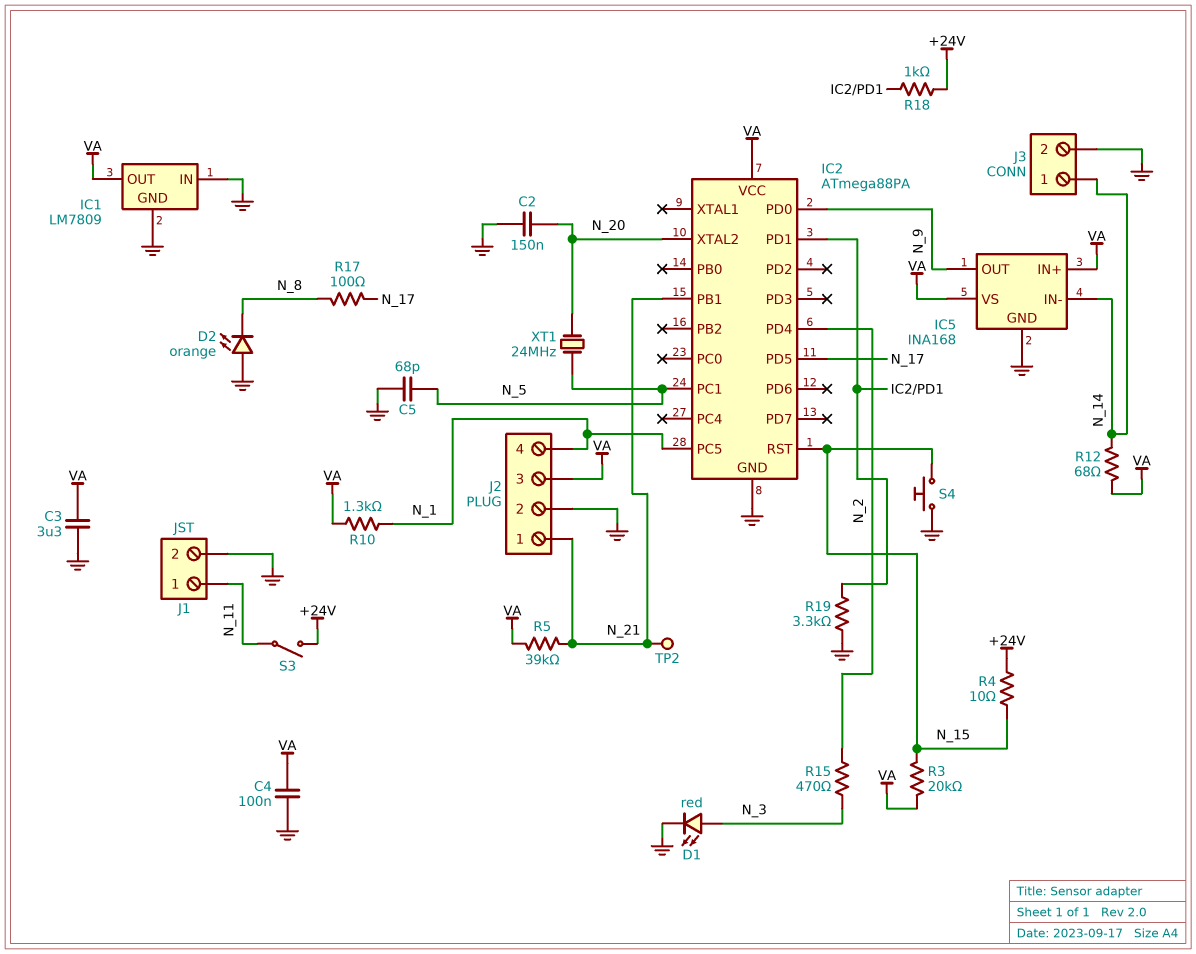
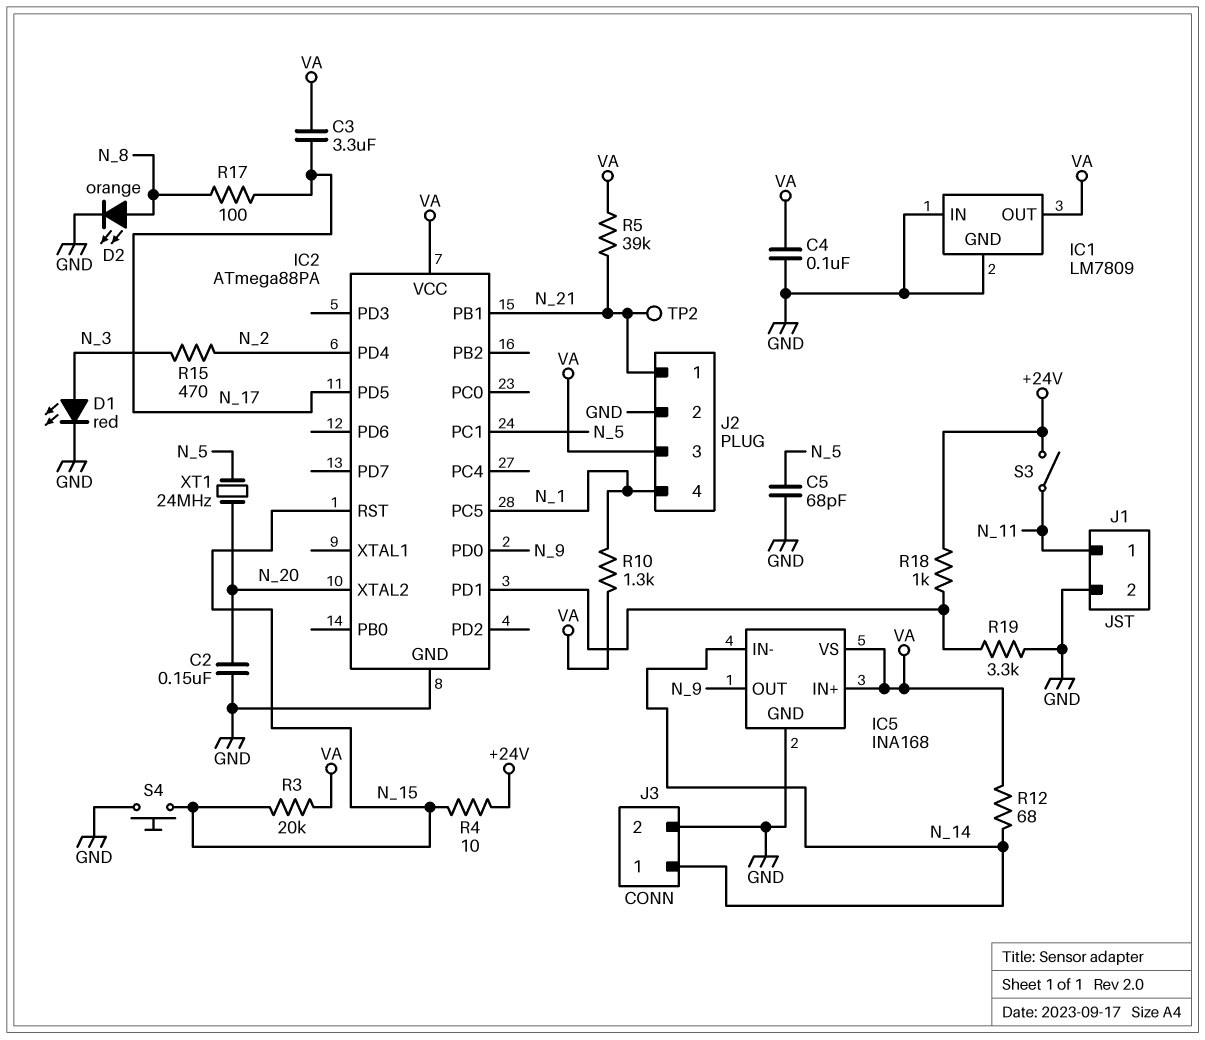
C3: 3.3uF (GND, VA) -> 3.3uF (N_17, VA)
D2: LED orange (A GND, K N_8) -> LED orange (A N_8, K GND)

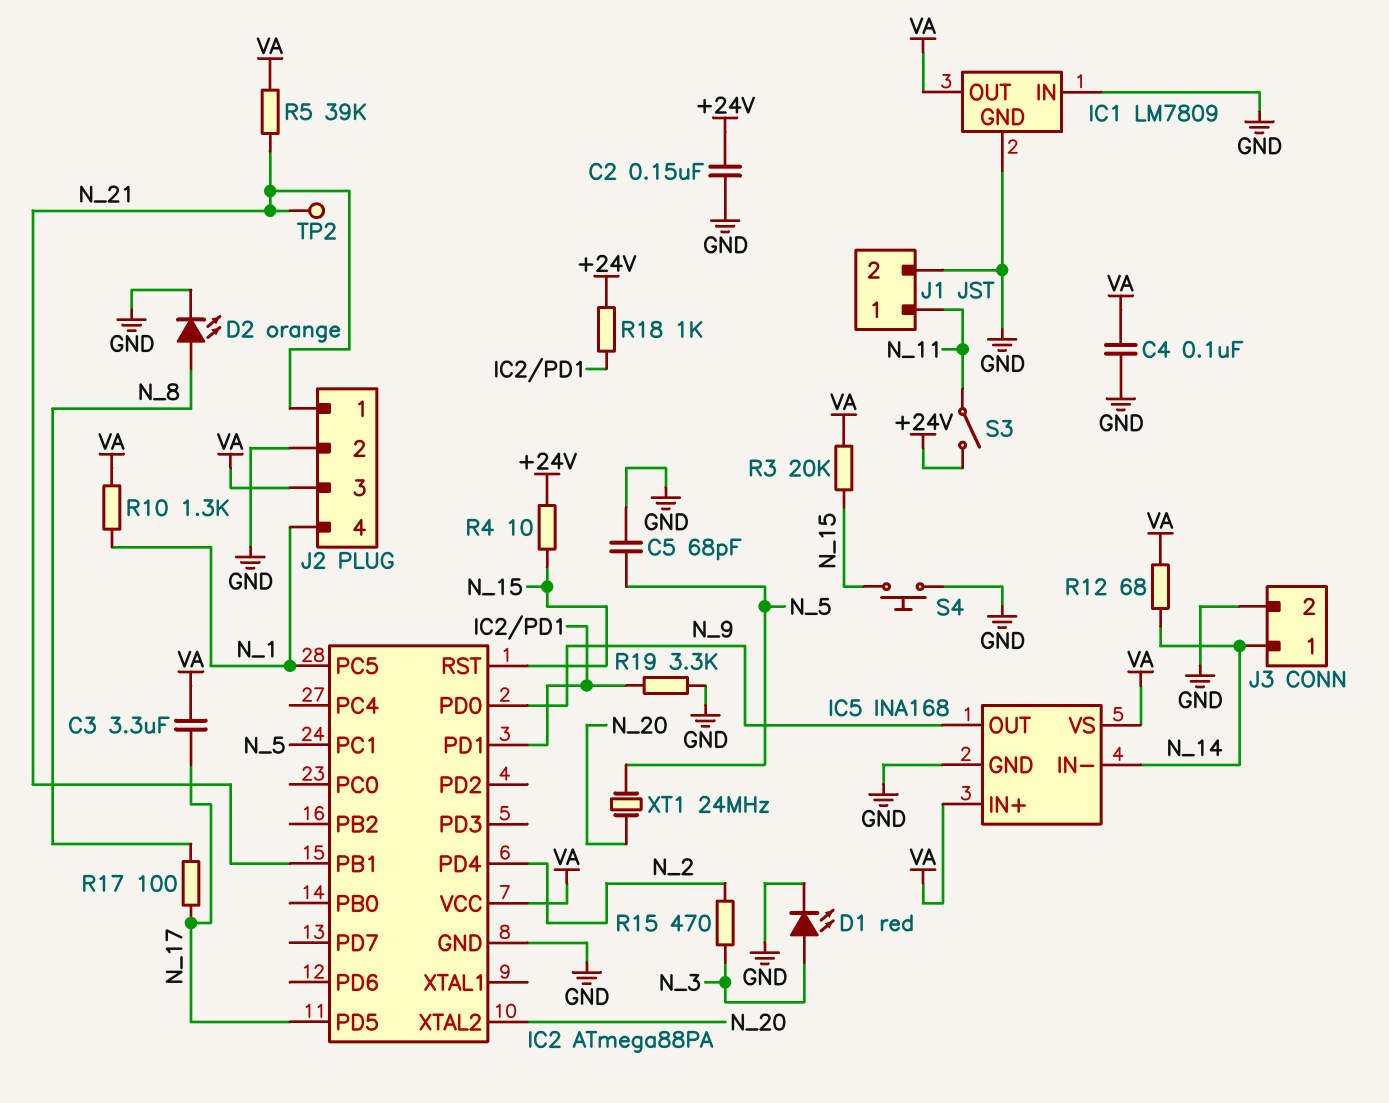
C2: 150nF (GND, N_20) -> 150nF (+24V, GND)

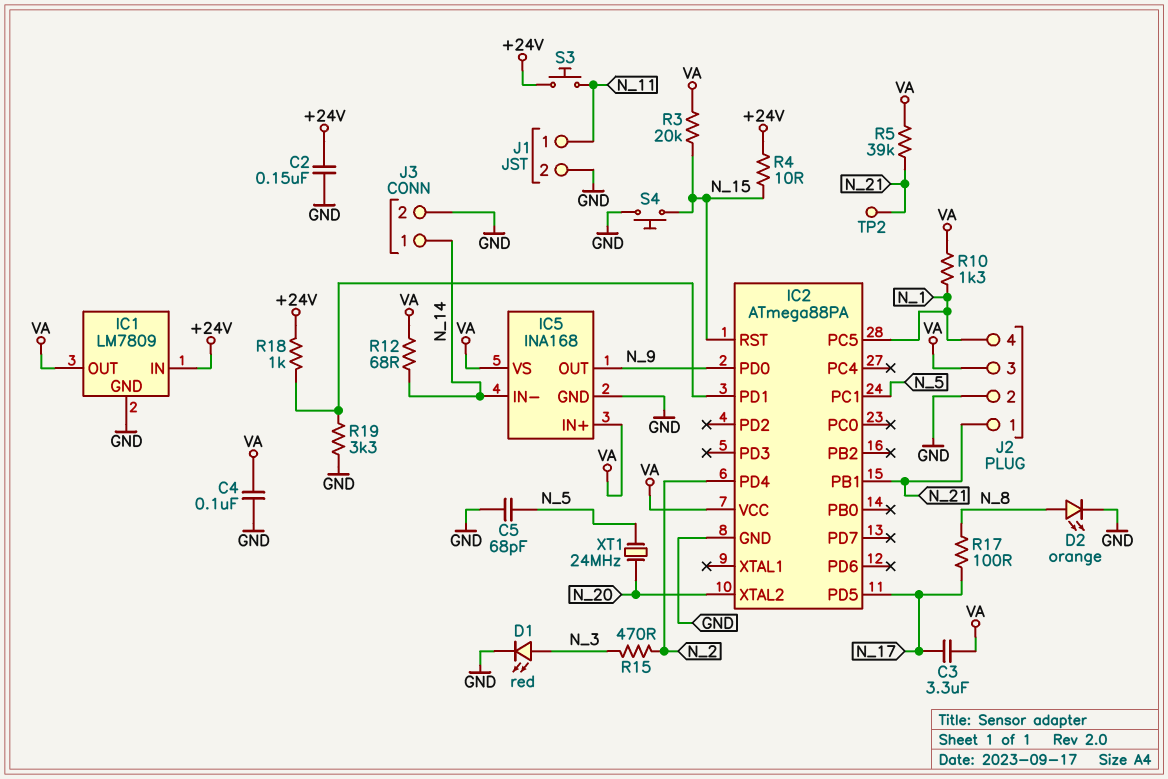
IC1 pin IN: GND -> +24V
S3: switch (+24V, N_11) -> button (+24V, N_11)

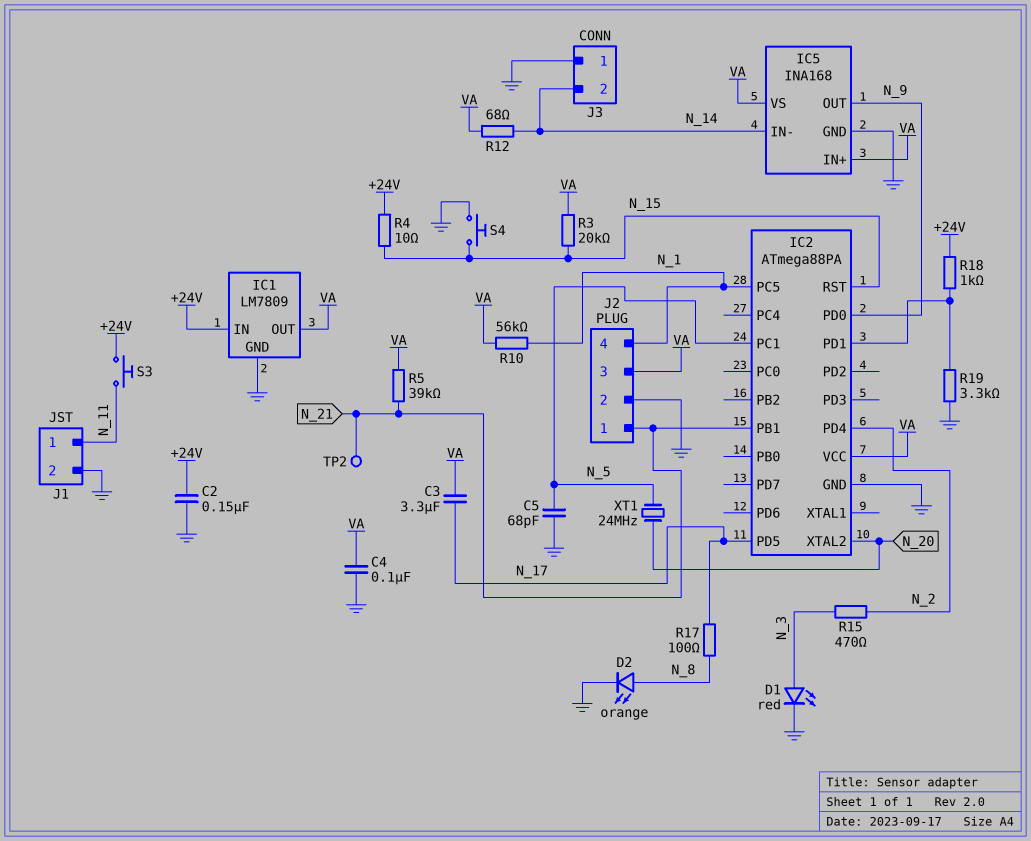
J3 pin 1: N_14 -> GND
J3 pin 2: GND -> N_14
R10: 1.3k (N_1, VA) -> 56k (N_1, VA)

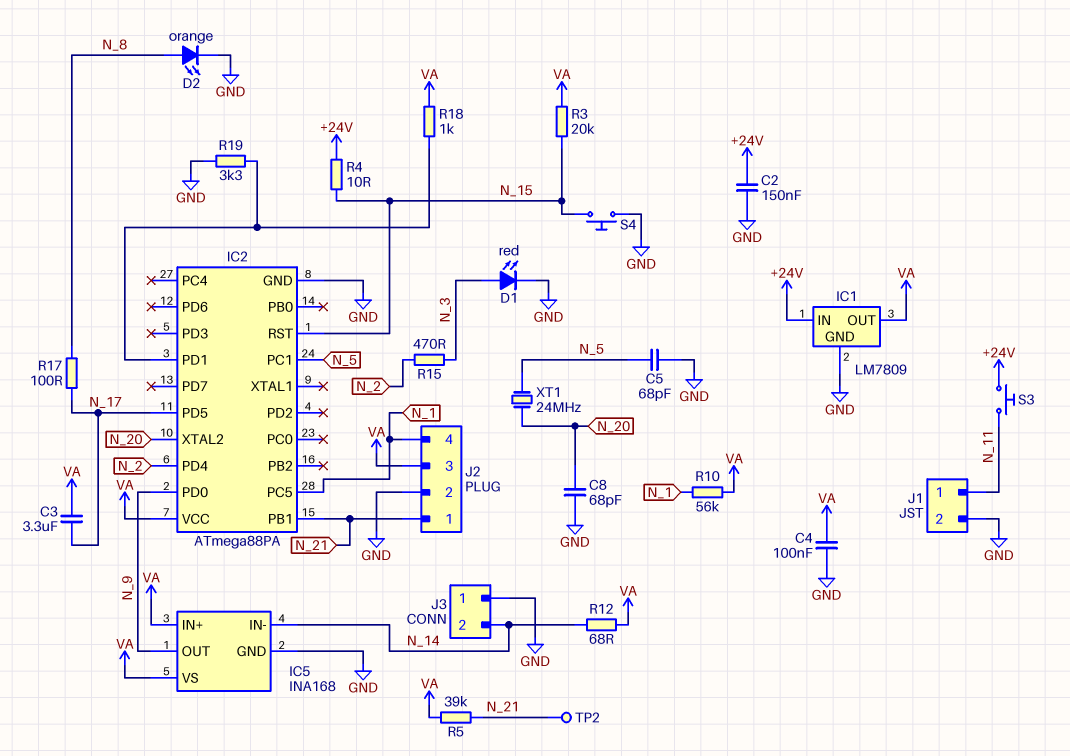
C8: none -> 68pF (GND, N_20)
R18: 1k (+24V, IC2/PD1) -> 1k (IC2/PD1, VA)

